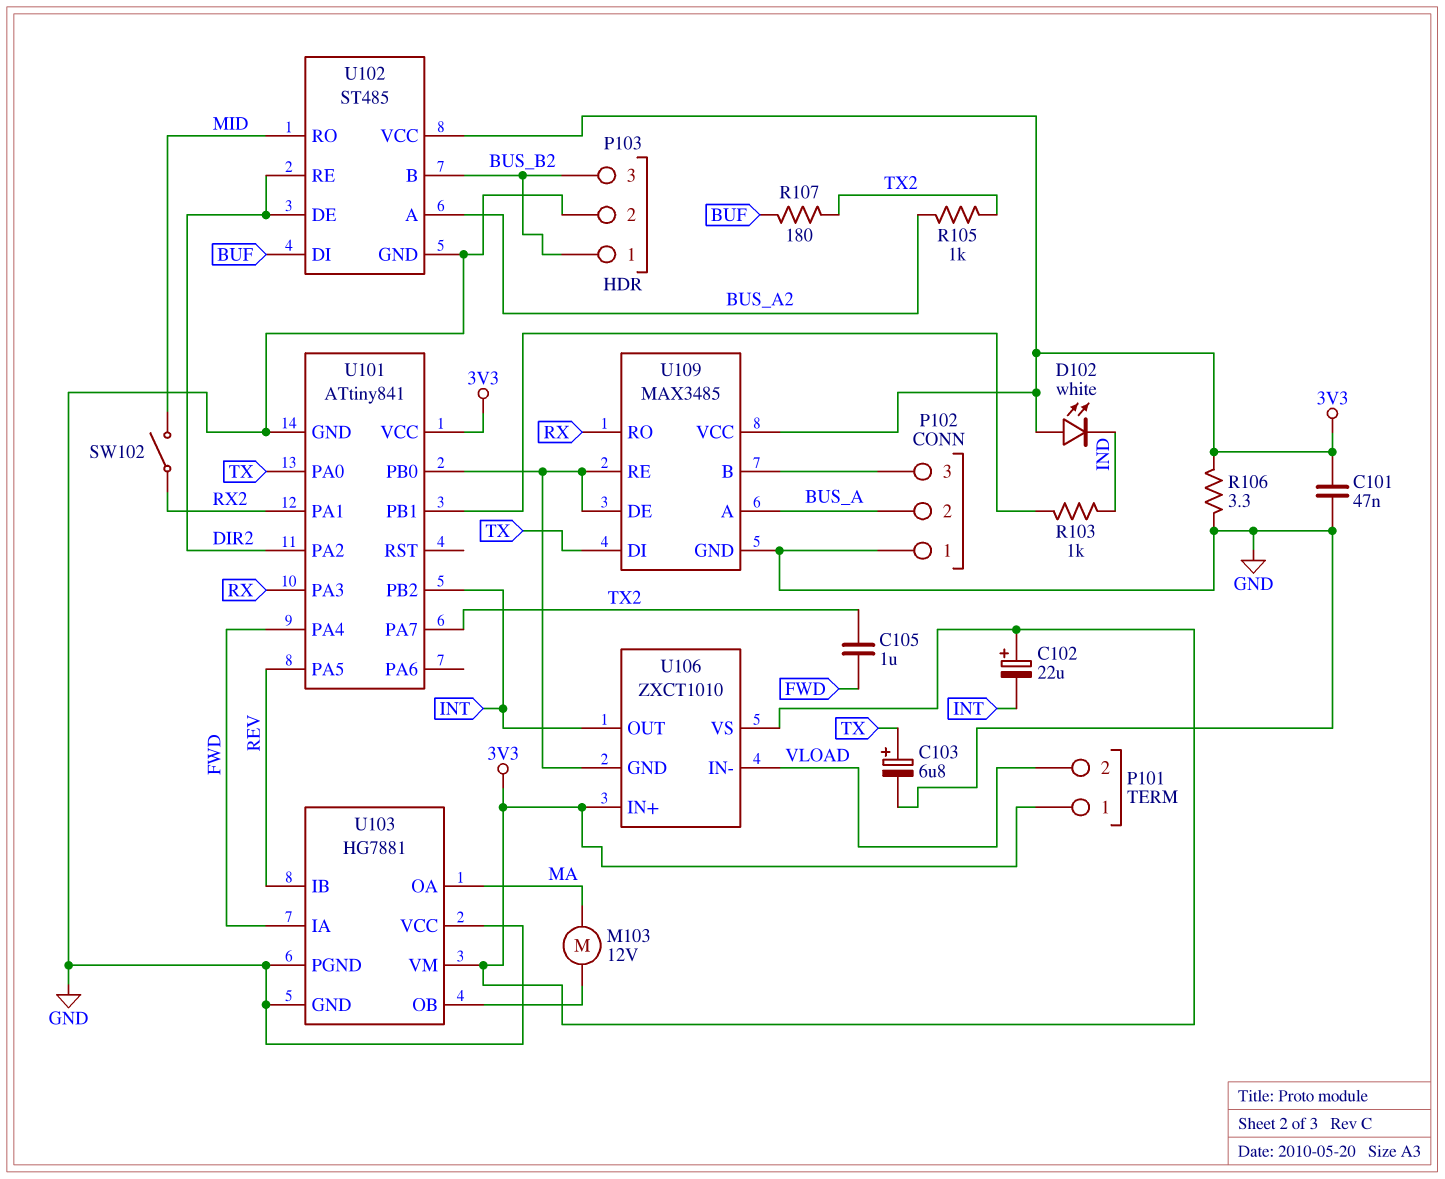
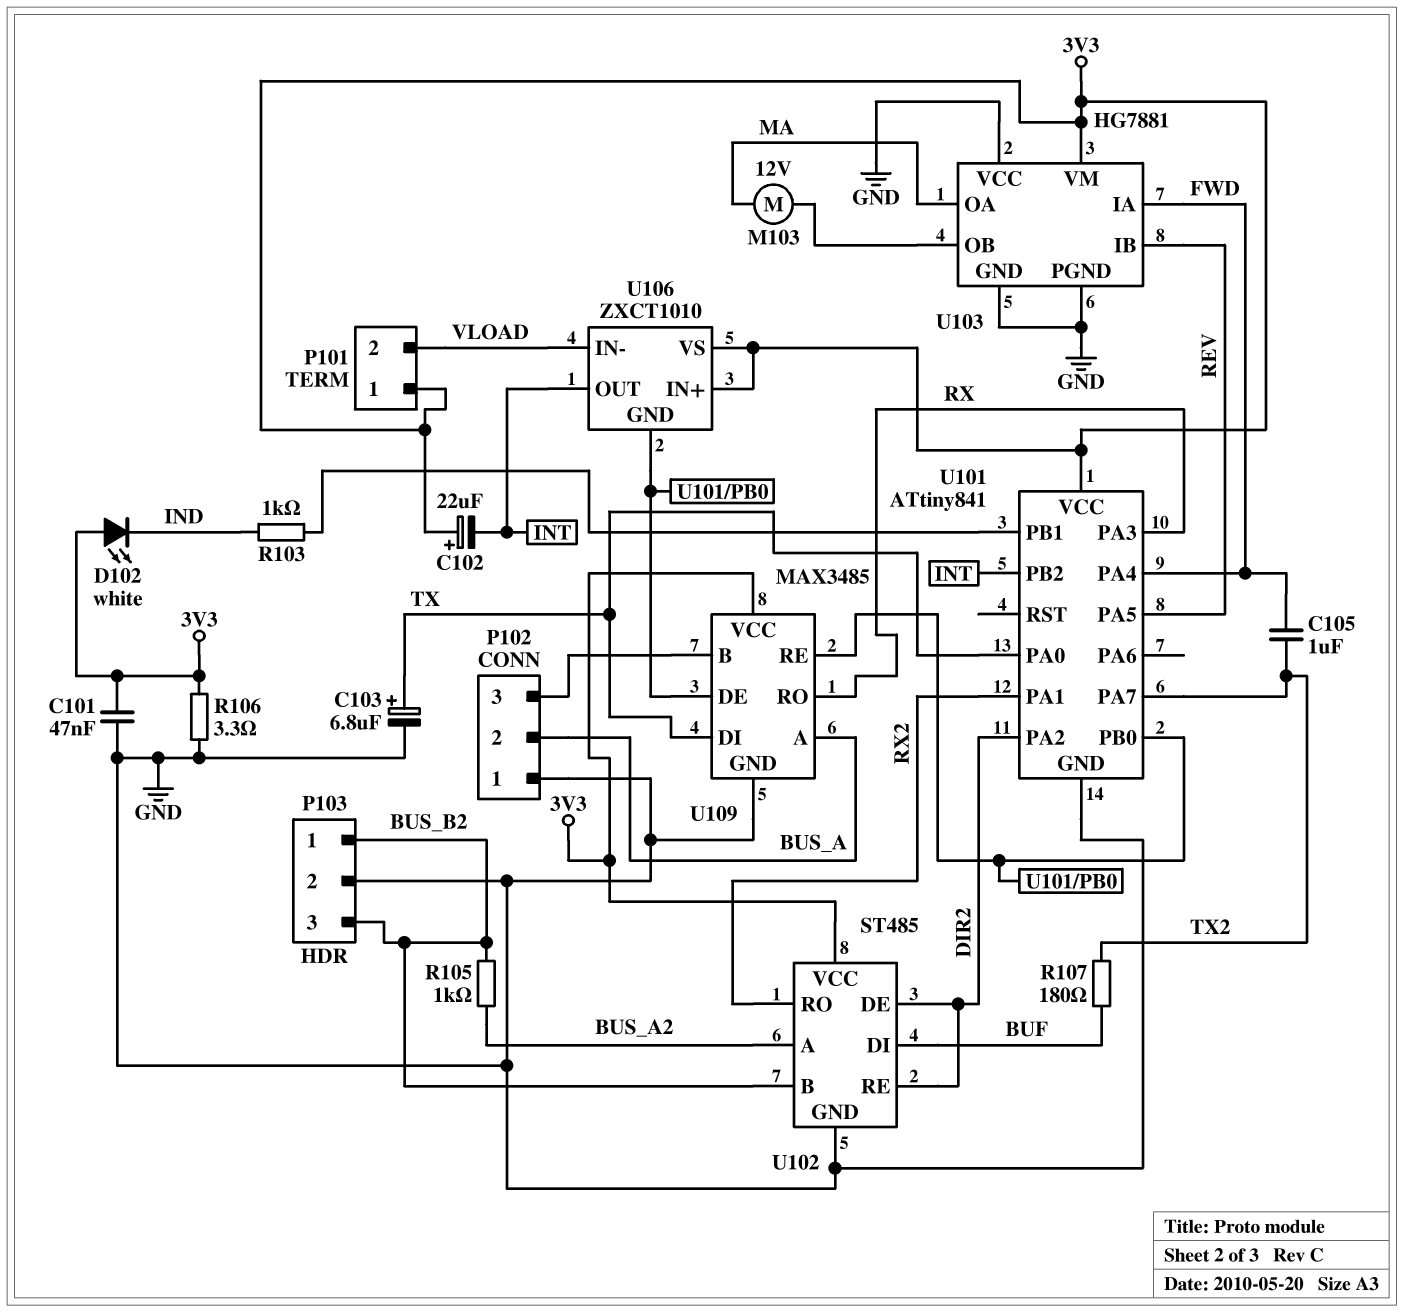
R105: 1k (BUS_A2, TX2) -> 1k (BUS_A2, BUS_B2)
SW102: switch (MID, RX2) -> none
U102 pin RO: MID -> RX2

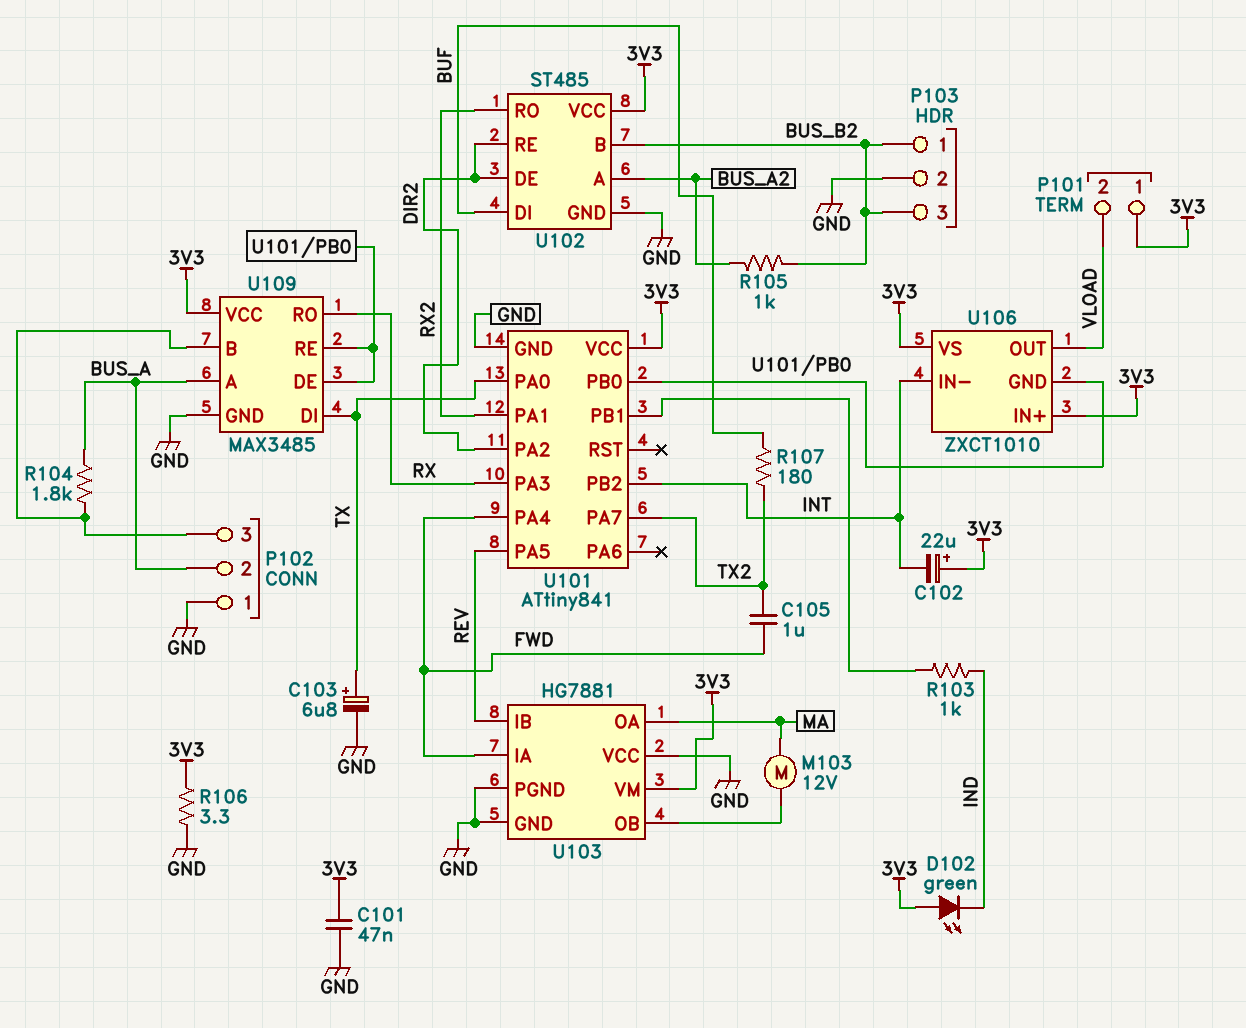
D102: LED white (A 3V3, K IND) -> LED green (A 3V3, K IND)
R104: none -> 1.8k (BUS_A, P102/3)
U106 pin IN-: VLOAD -> INT
U106 pin OUT: INT -> VLOAD

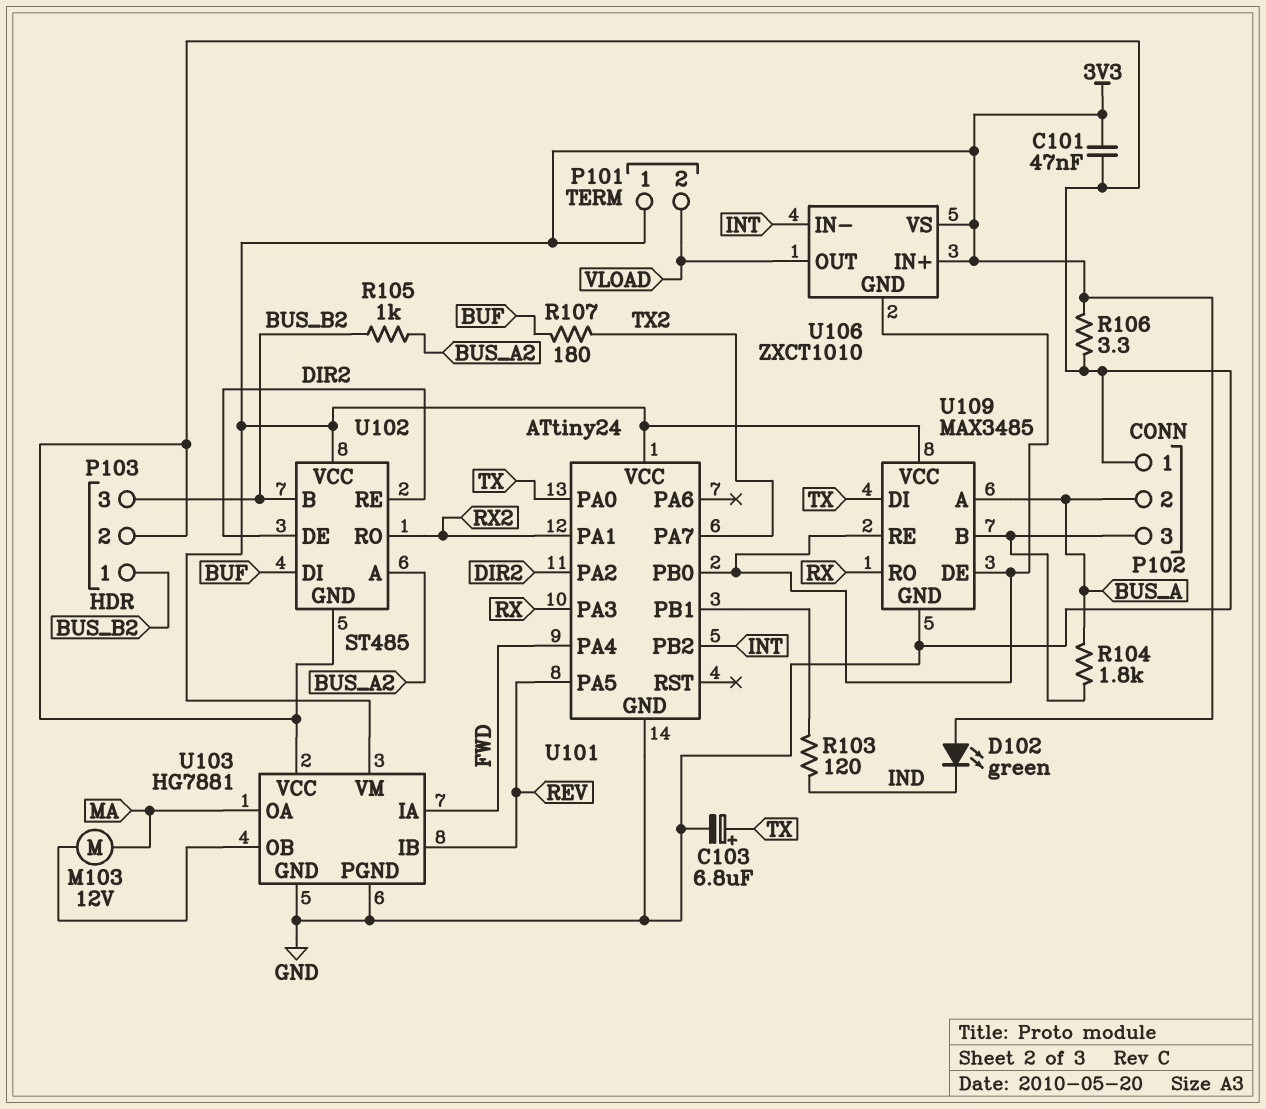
C102: 22uF (plus 3V3, minus INT) -> none
C105: 1uF (FWD, TX2) -> none
R103: 1k (IND, U101/PB1) -> 120 (IND, U101/PB1)
U101: ATtiny841 -> ATtiny24

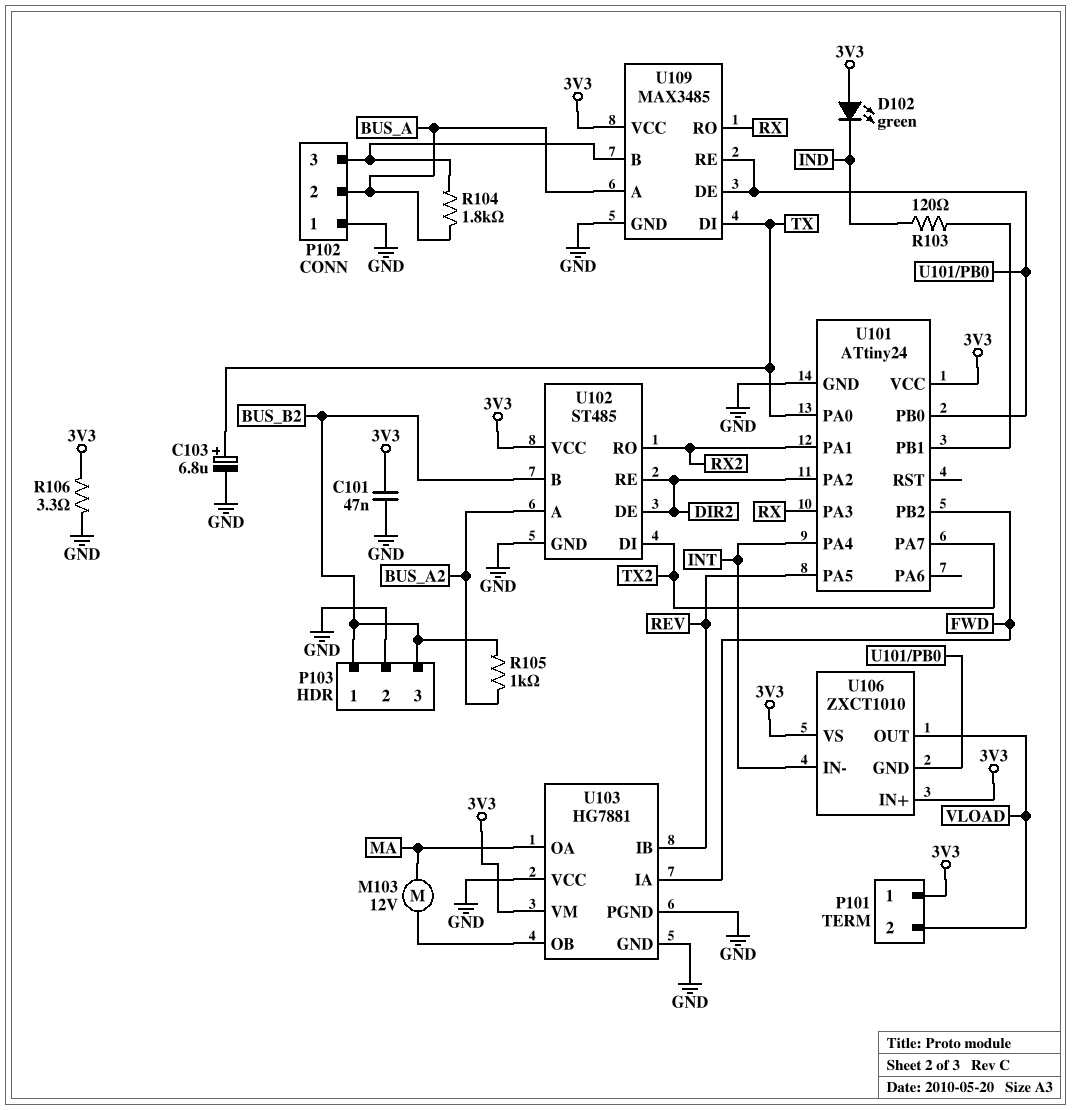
R107: 180 (BUF, TX2) -> none
U101 pin PA4: FWD -> INT
U101 pin PB2: INT -> FWD
U102 pin DI: BUF -> TX2

